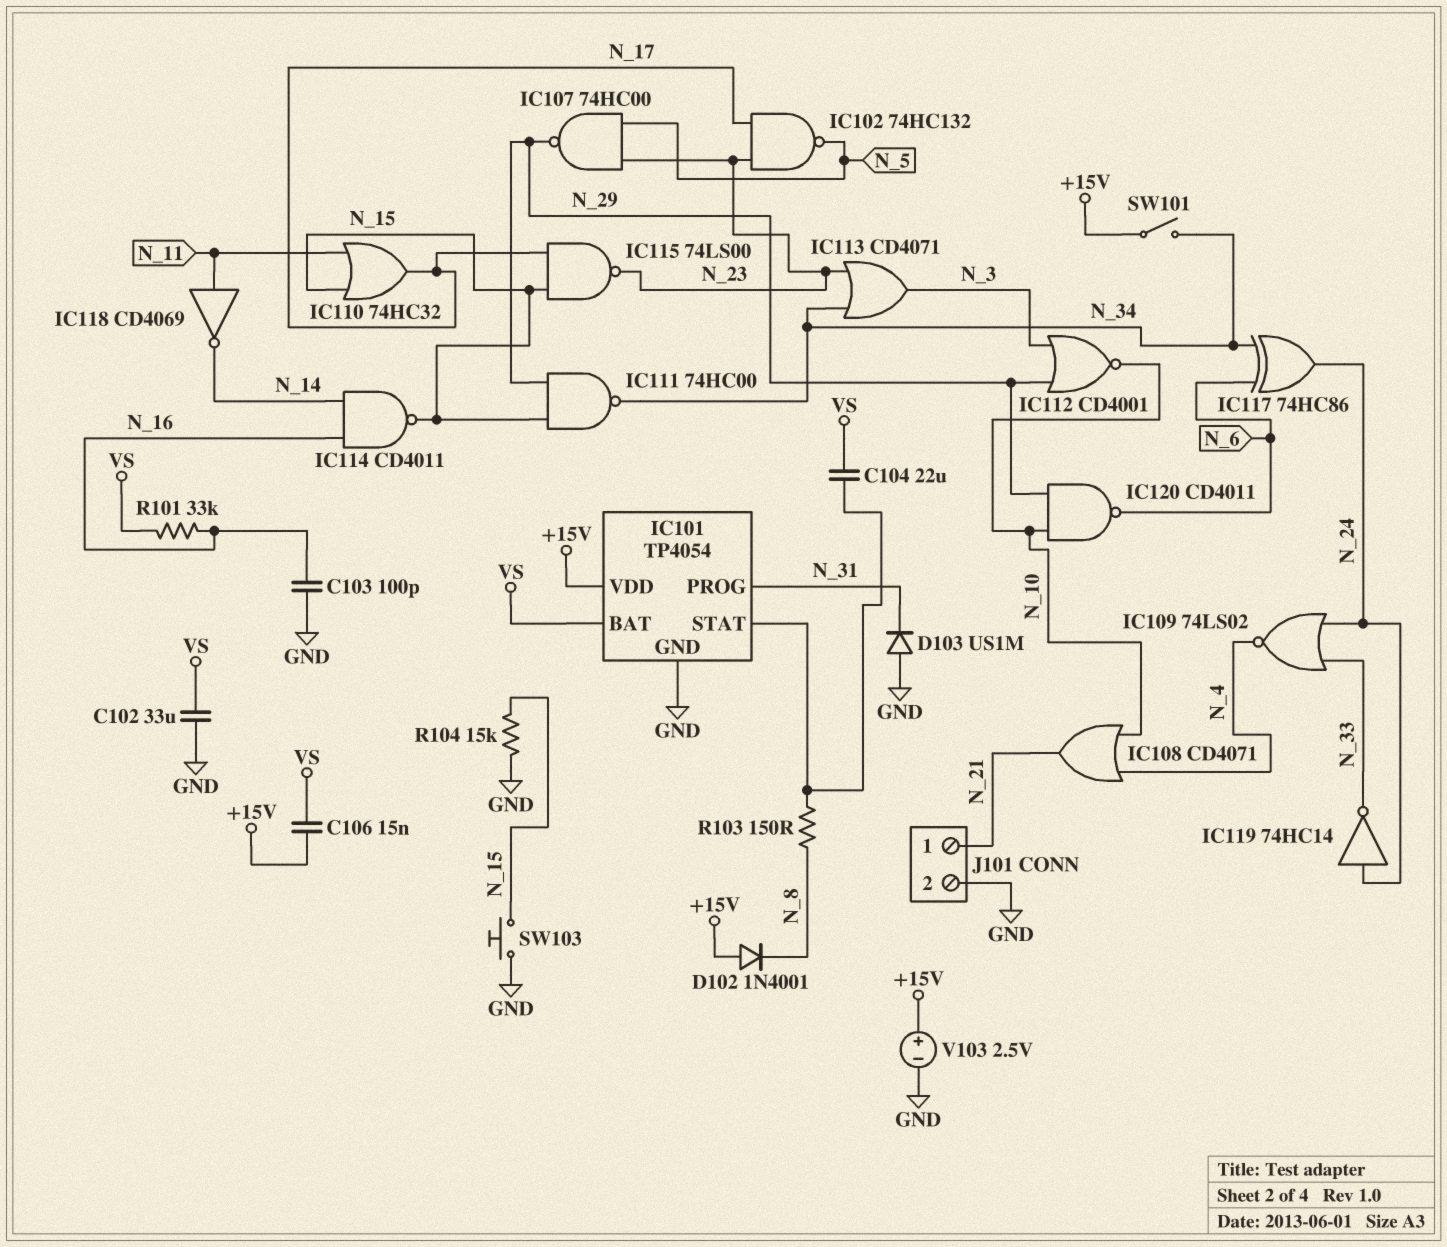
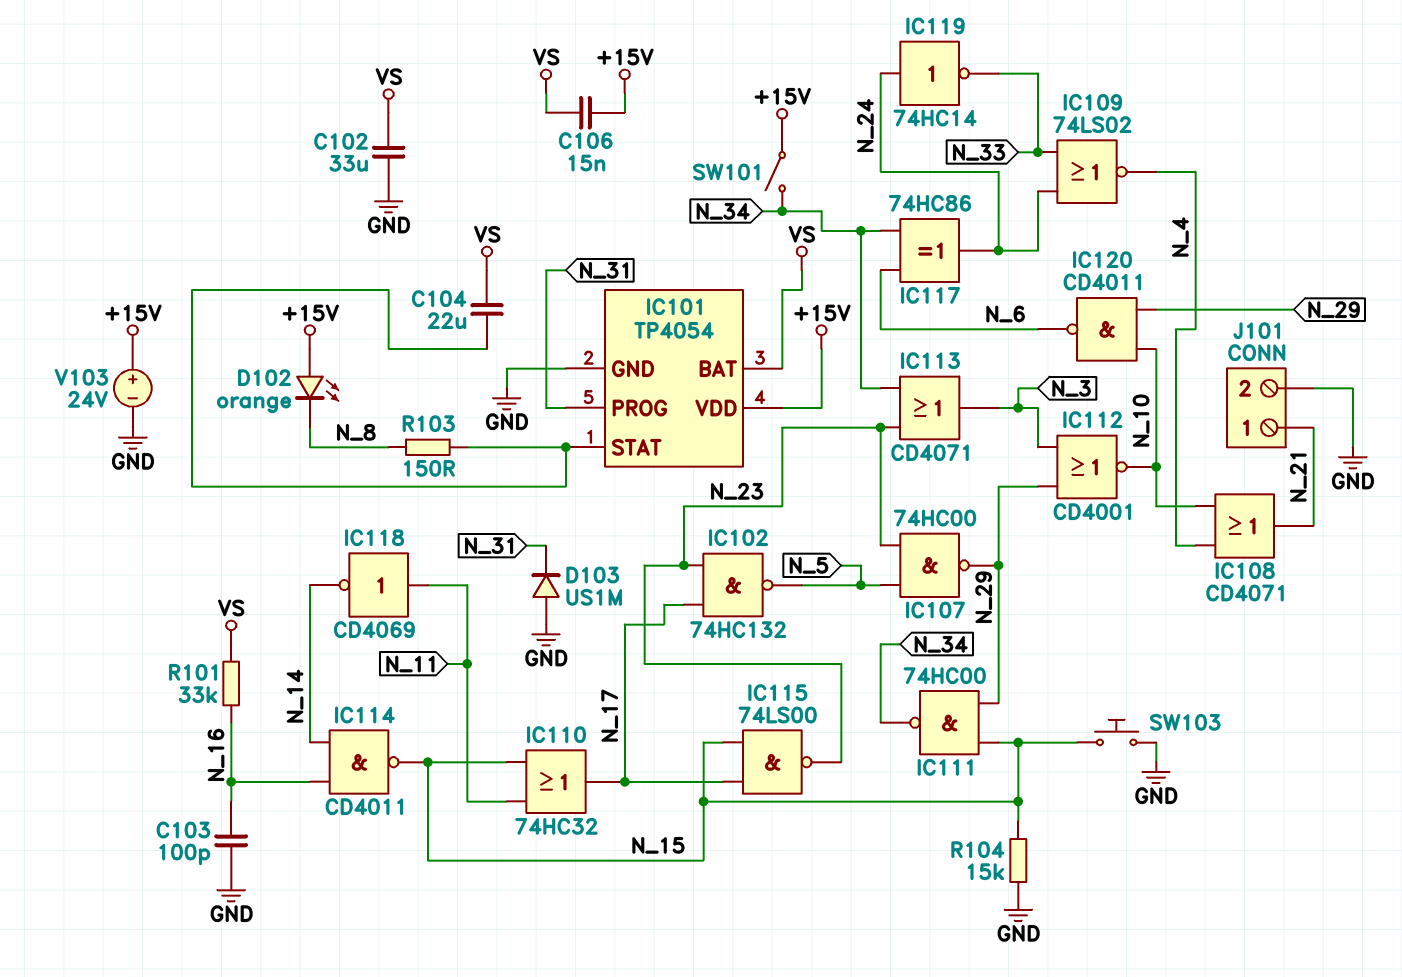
D102: diode 1N4001 (A +15V, K N_8) -> LED orange (A +15V, K N_8)
V103: 2.5V (plus +15V, minus GND) -> 24V (plus +15V, minus GND)

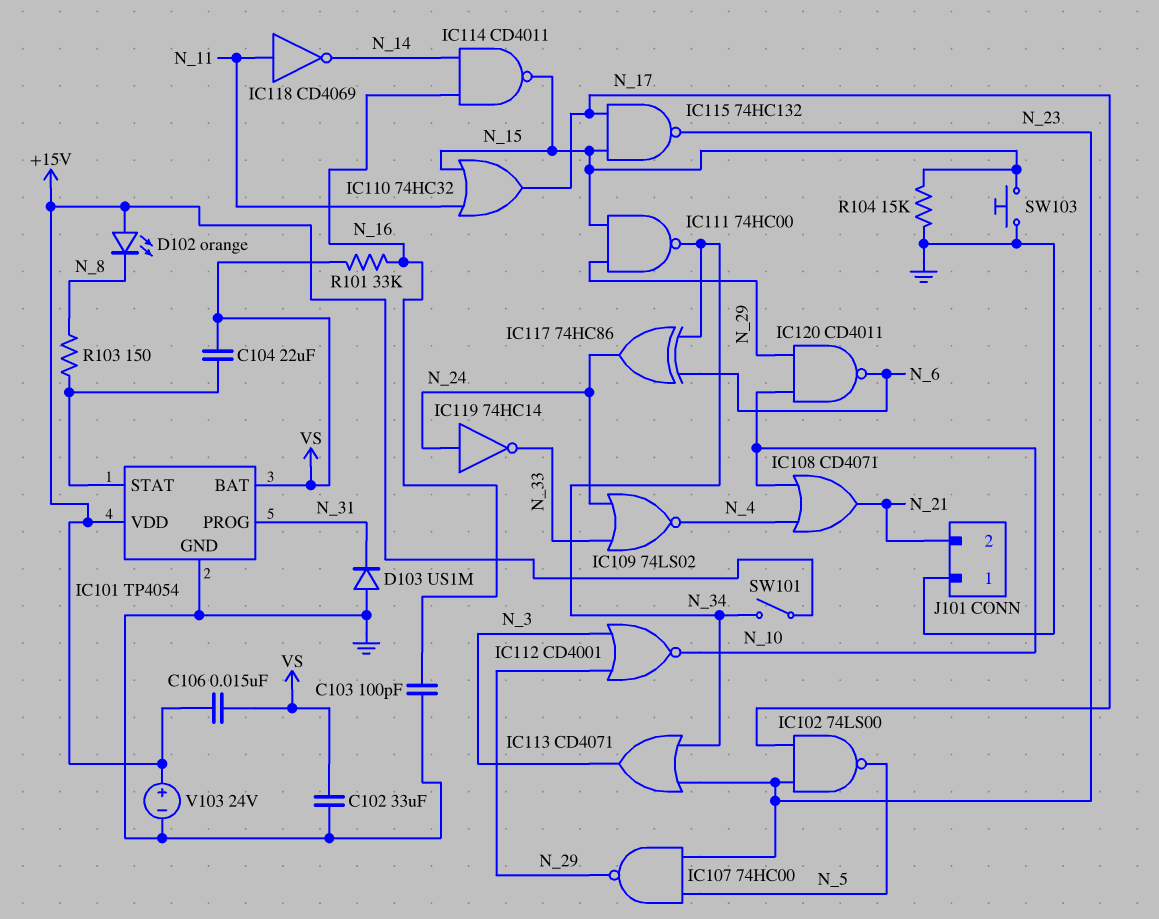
IC102: NAND 74HC132 (in N_17, in N_23, out N_5) -> NAND 74LS00 (in N_17, in N_23, out N_5)
IC115: NAND 74LS00 (in N_15, in N_17, out N_23) -> NAND 74HC132 (in N_15, in N_17, out N_23)
J101 pin 1: N_21 -> GND
J101 pin 2: GND -> N_21

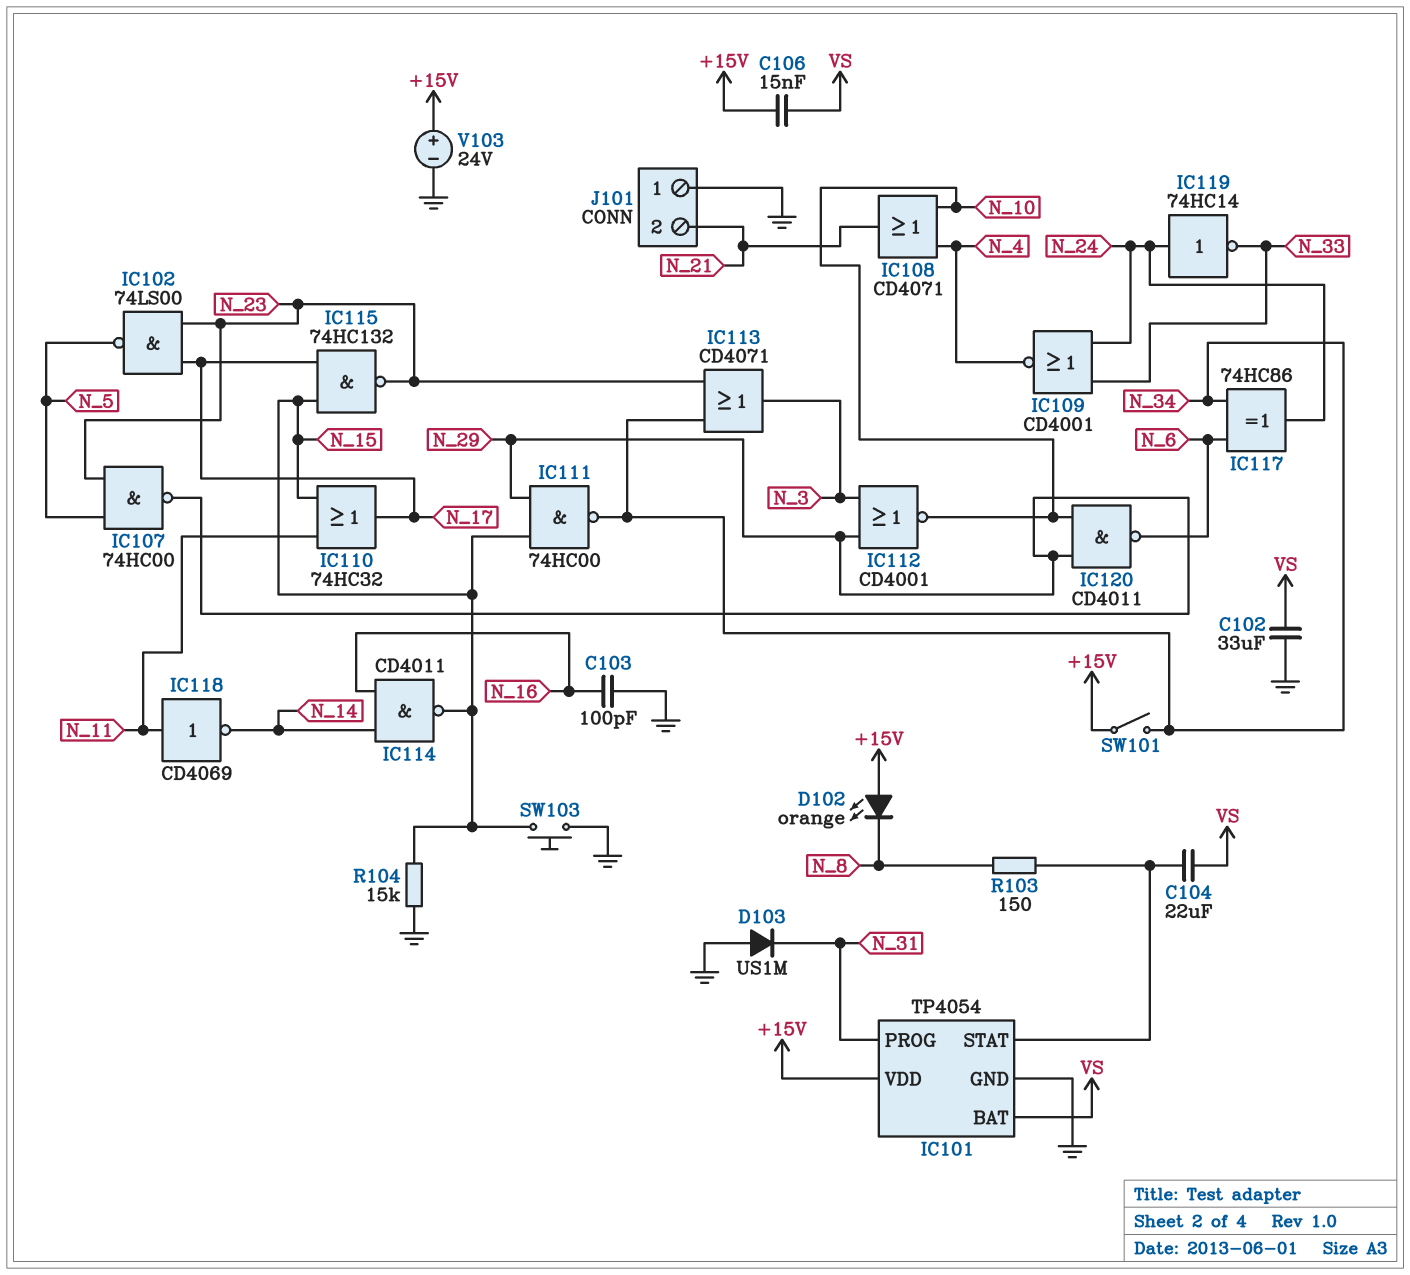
IC109: NOR 74LS02 (in N_24, in N_33, out N_4) -> NOR CD4001 (in N_24, in N_33, out N_4)
R101: 33k (N_16, VS) -> none

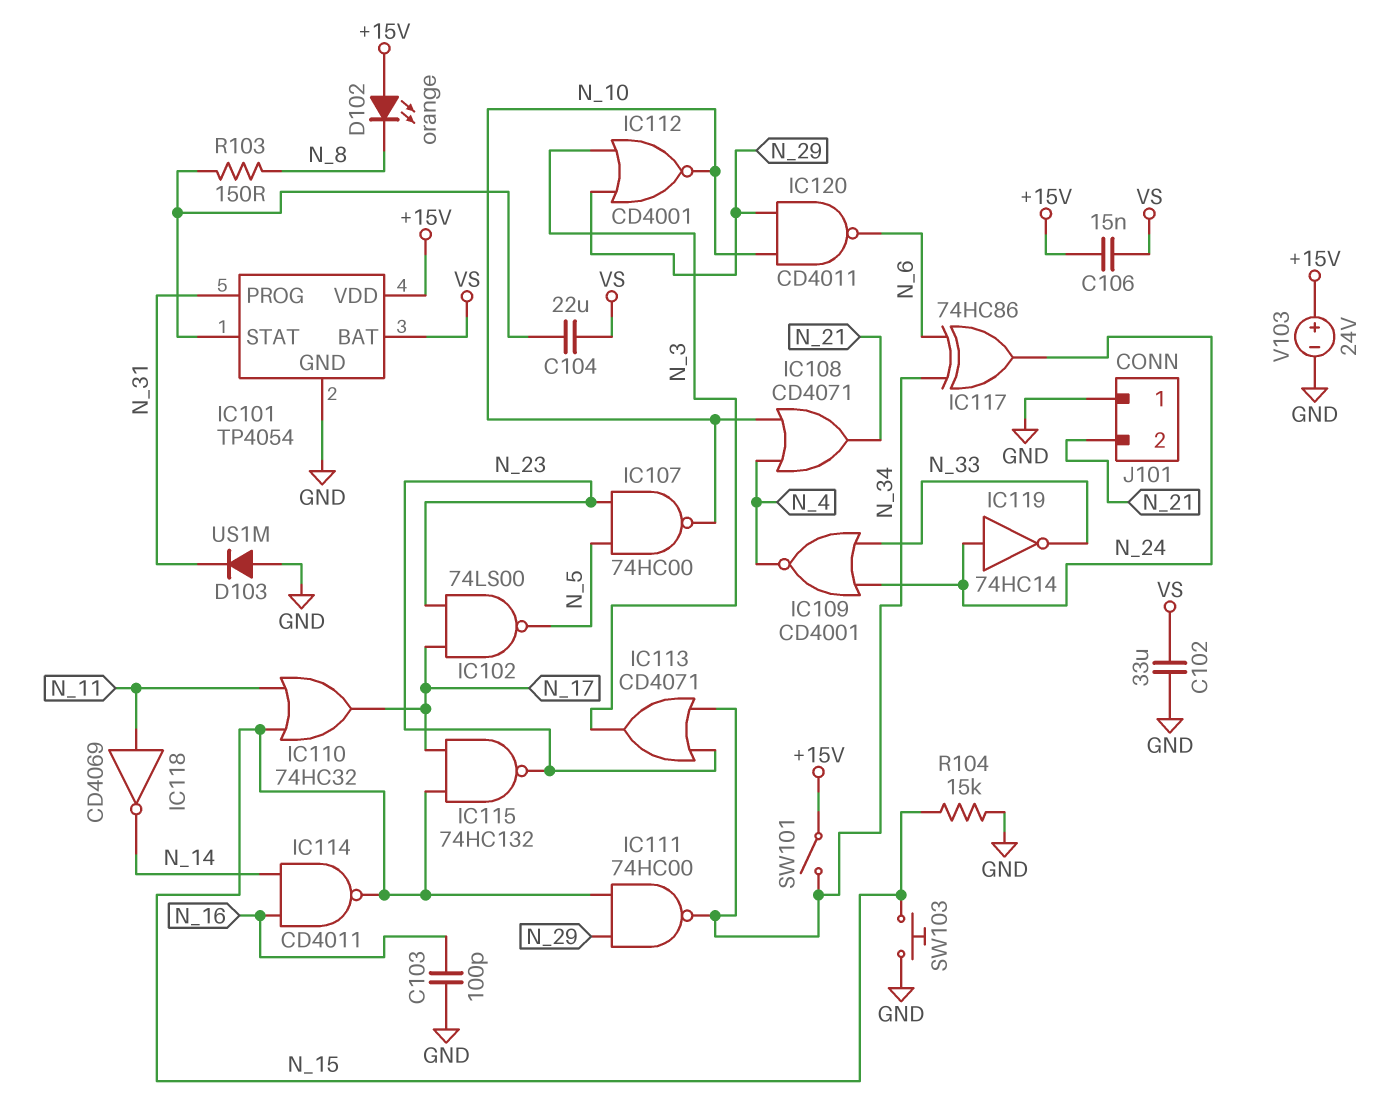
IC107: NAND 74HC00 (in N_5, in N_23, out N_29) -> NAND 74HC00 (in N_5, in N_23, out N_10)

